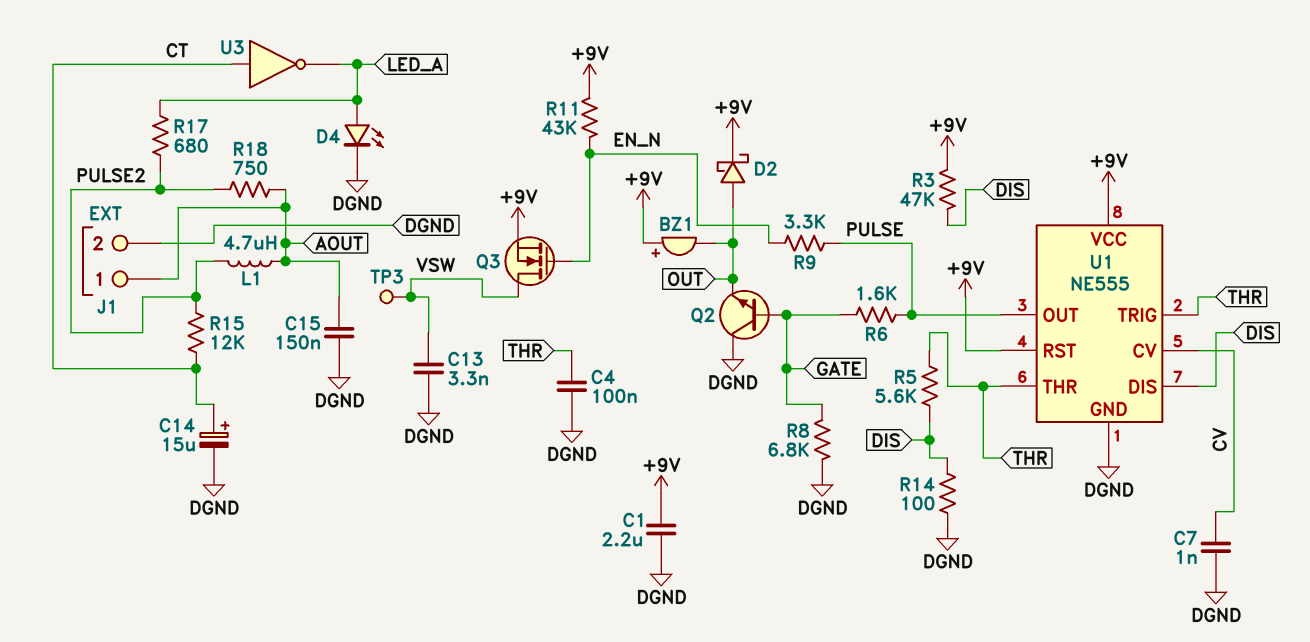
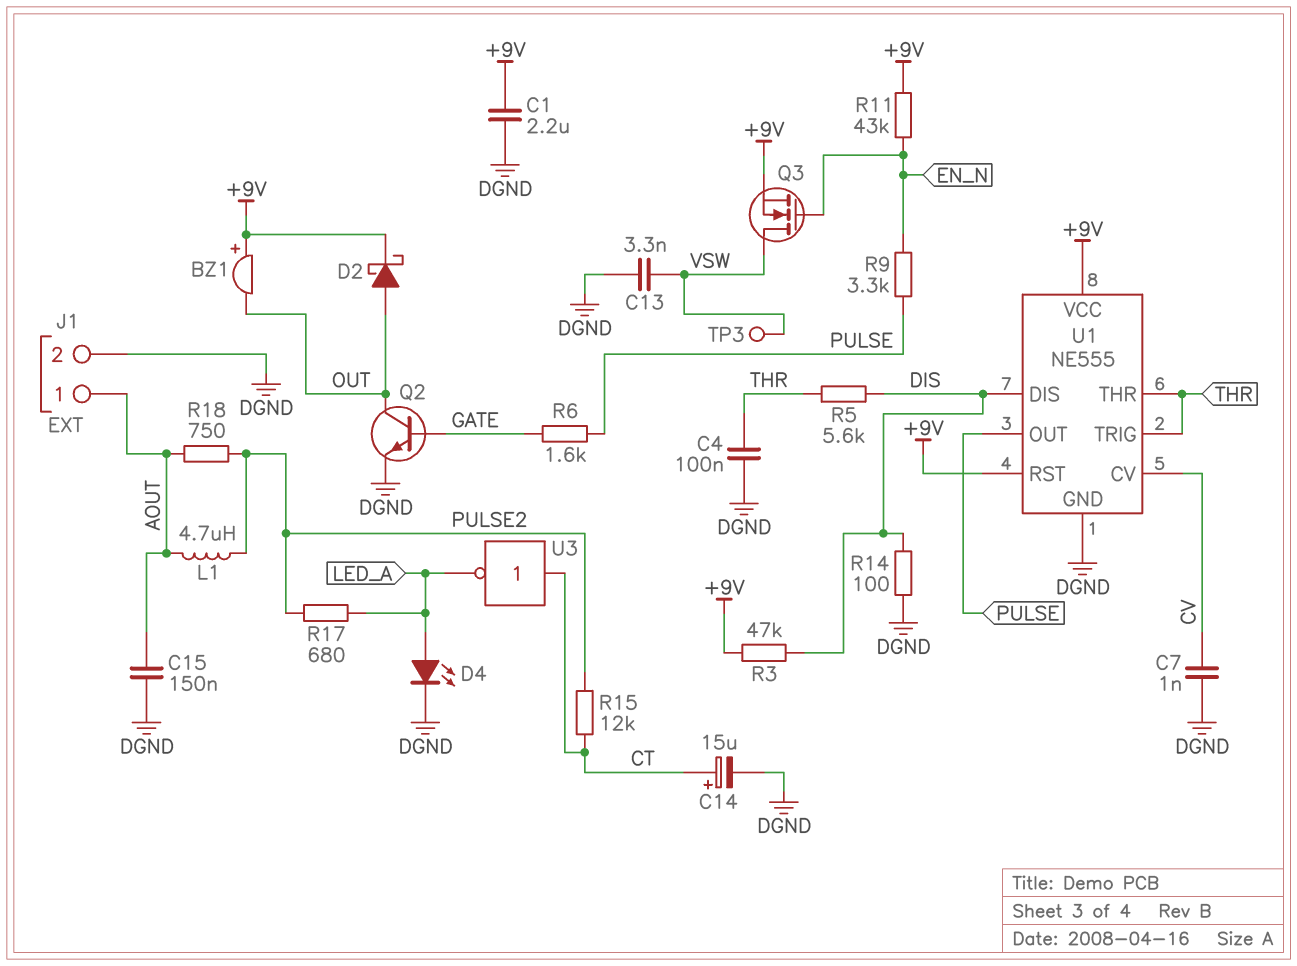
Q2: NPN (B GATE, C DGND, E OUT) -> NPN (B GATE, C OUT, E DGND)
R8: 6.8k (DGND, GATE) -> none

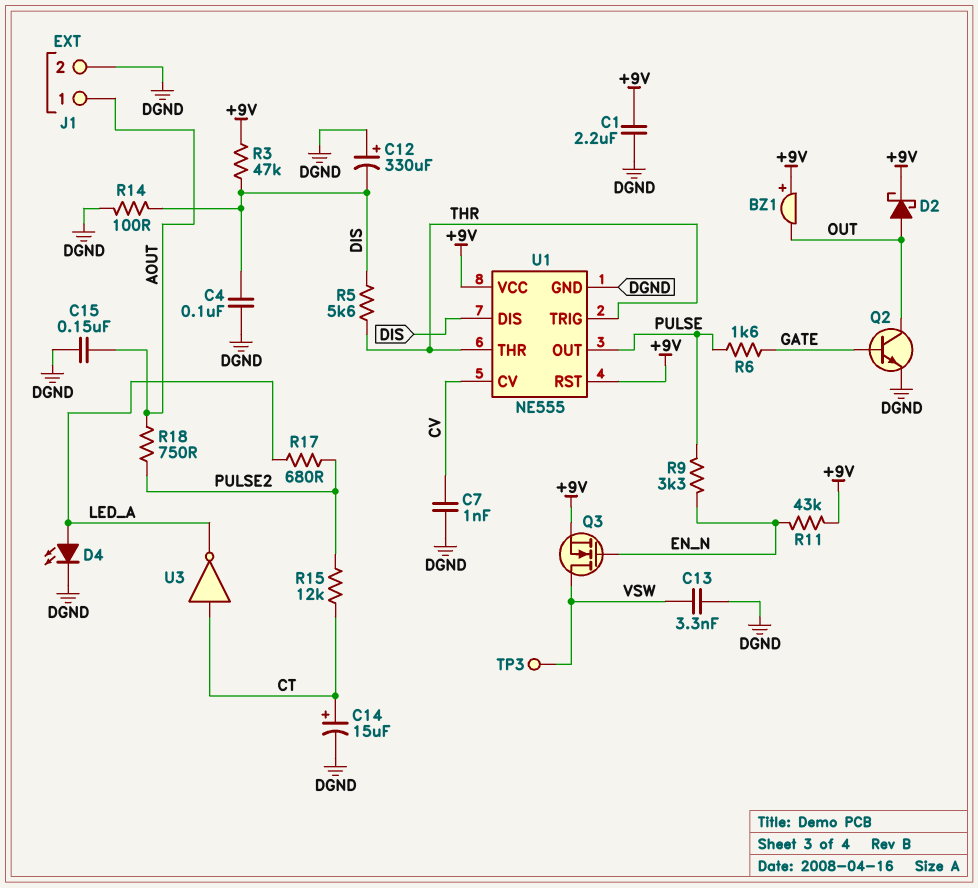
C4: 100nF (DGND, THR) -> 100nF (DGND, DIS)
C12: none -> 330uF (plus DGND, minus DIS)
L1: 4.7uH (AOUT, PULSE2) -> none

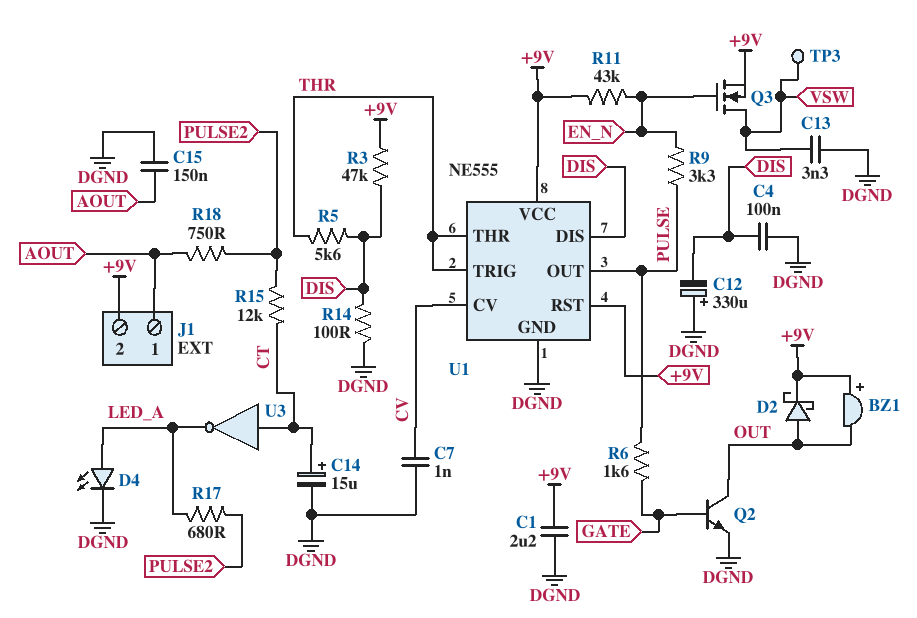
J1 pin 2: DGND -> +9V

